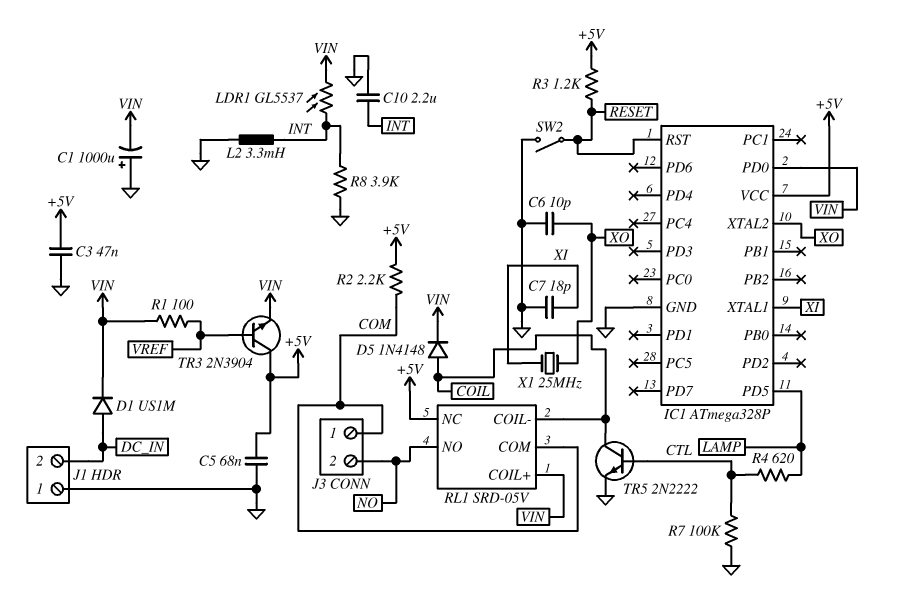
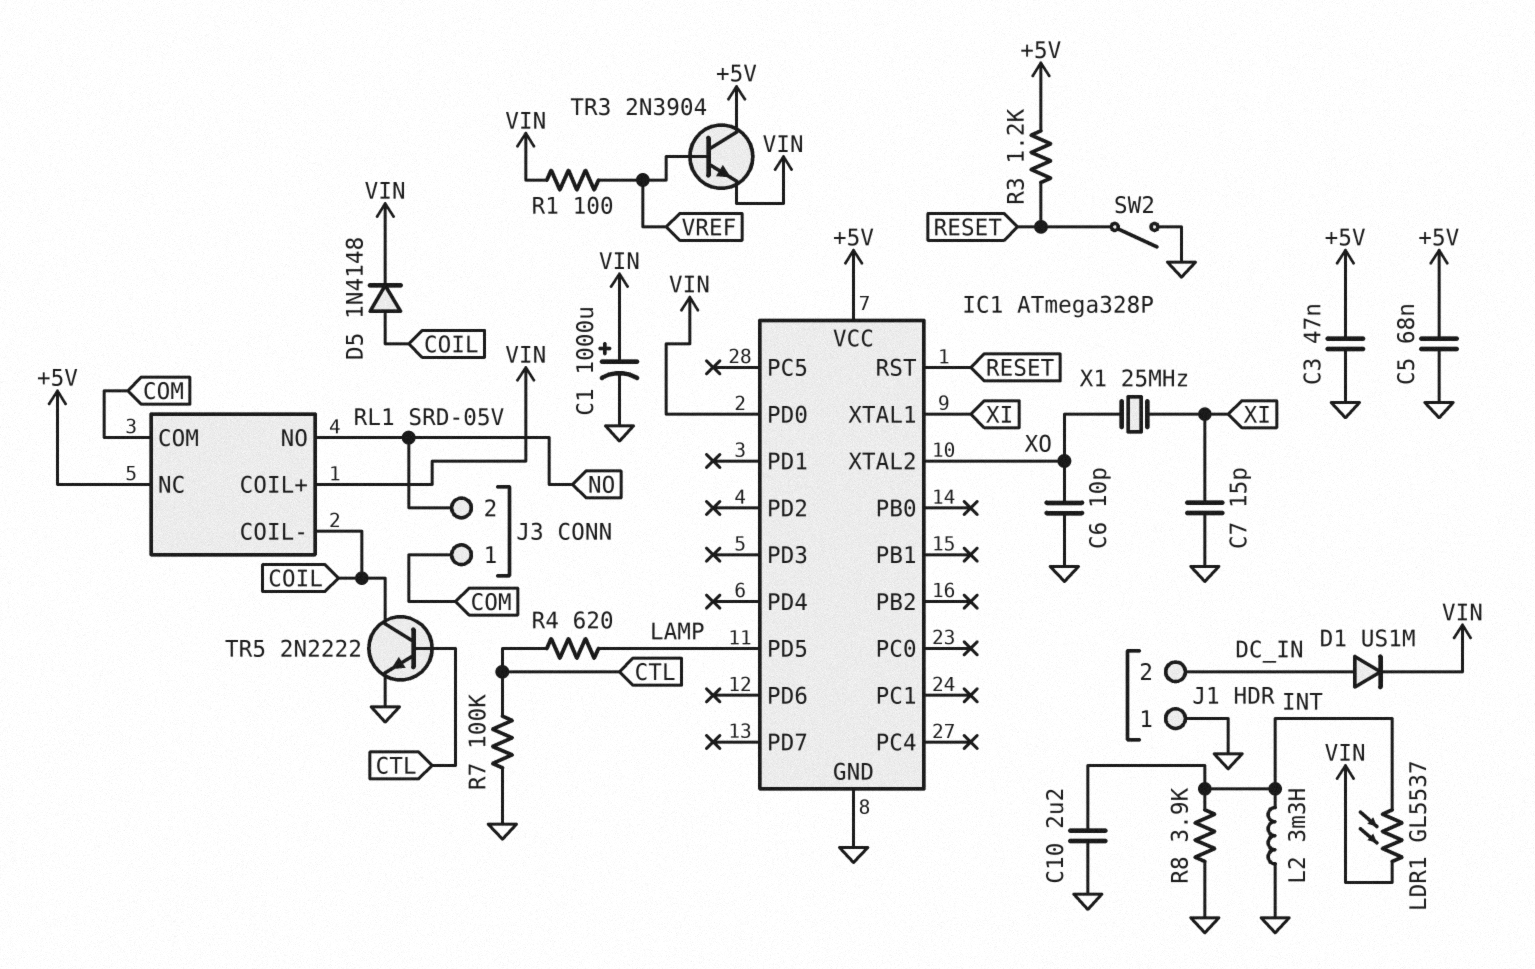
C1: 1000uF (plus GND, minus VIN) -> 1000uF (plus VIN, minus GND)
C7: 18pF (GND, XI) -> 15pF (GND, XI)
R2: 2.2k (+5V, COM) -> none

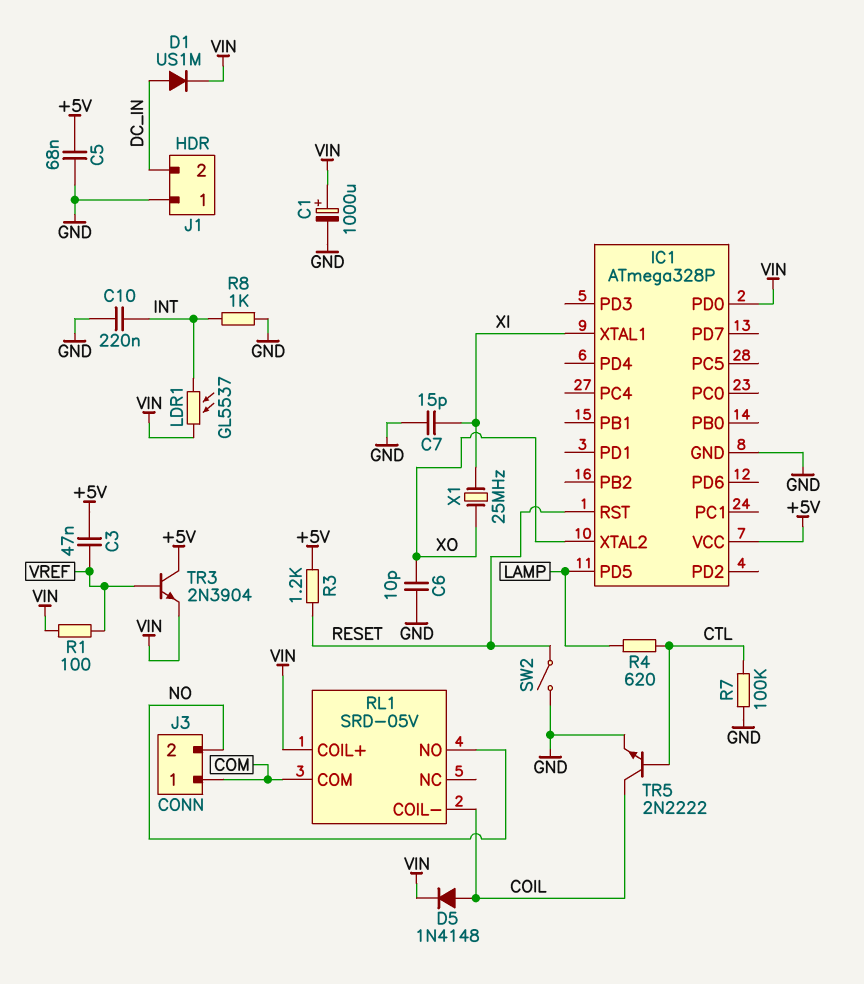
C3: 47nF (+5V, GND) -> 47nF (+5V, VREF)
C10: 2.2uF (GND, INT) -> 220nF (GND, INT)
L2: 3.3mH (GND, INT) -> none
R8: 3.9k (GND, INT) -> 1k (GND, INT)
RL1 pin NC: +5V -> none

